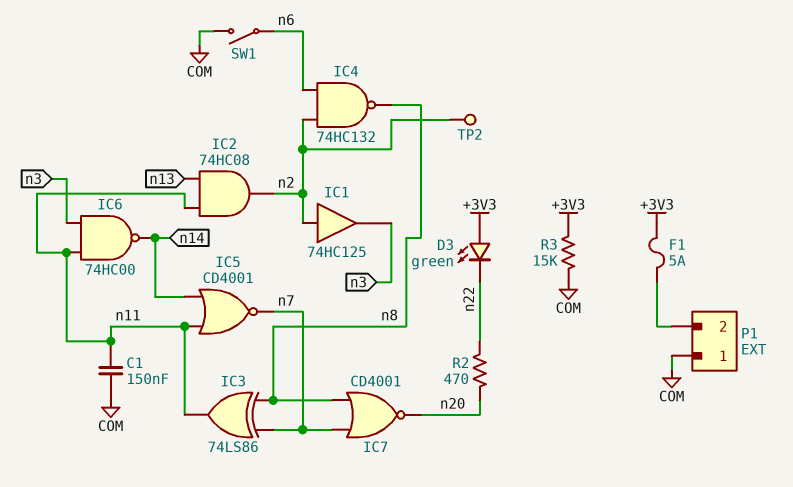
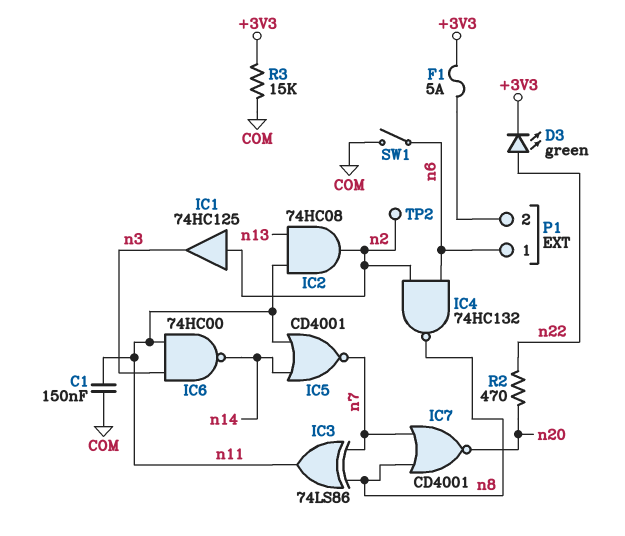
D3: LED green (A +3V3, K n22) -> LED green (A n22, K +3V3)
P1 pin 1: COM -> n6

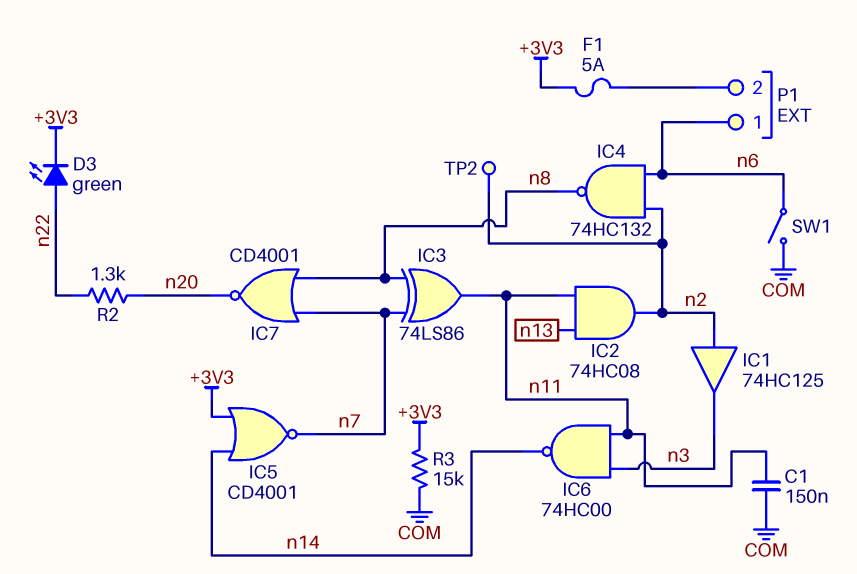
IC5: NOR CD4001 (in n11, in n14, out n7) -> NOR CD4001 (in +3V3, in n14, out n7)
R2: 470 (n20, n22) -> 1.3k (n20, n22)

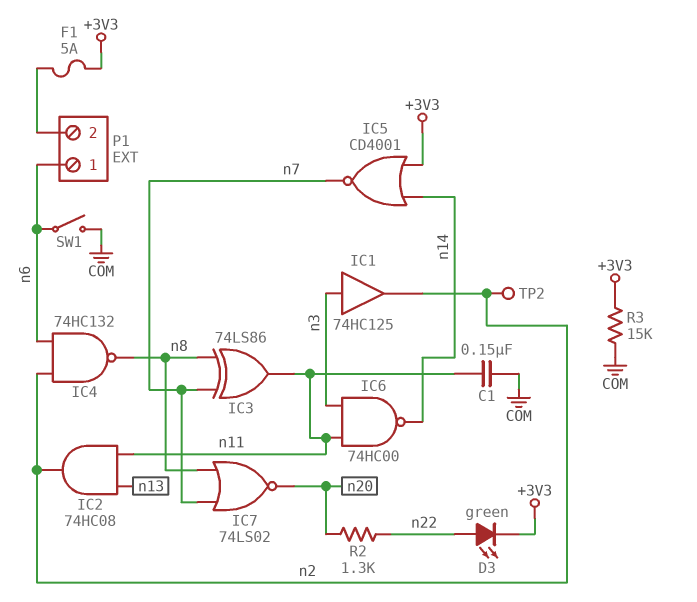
IC1: buffer 74HC125 (in n2, out n3) -> buffer 74HC125 (in n3, out n2)
IC7: NOR CD4001 (in n7, in n8, out n20) -> NOR 74LS02 (in n7, in n8, out n20)

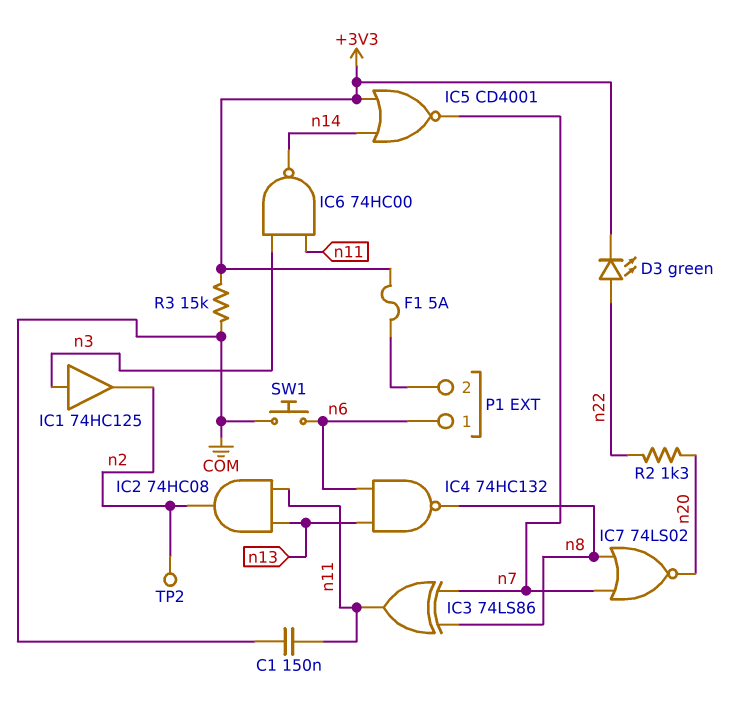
IC4: NAND 74HC132 (in n2, in n6, out n8) -> NAND 74HC132 (in n6, in n13, out n8)
SW1: switch (COM, n6) -> button (COM, n6)

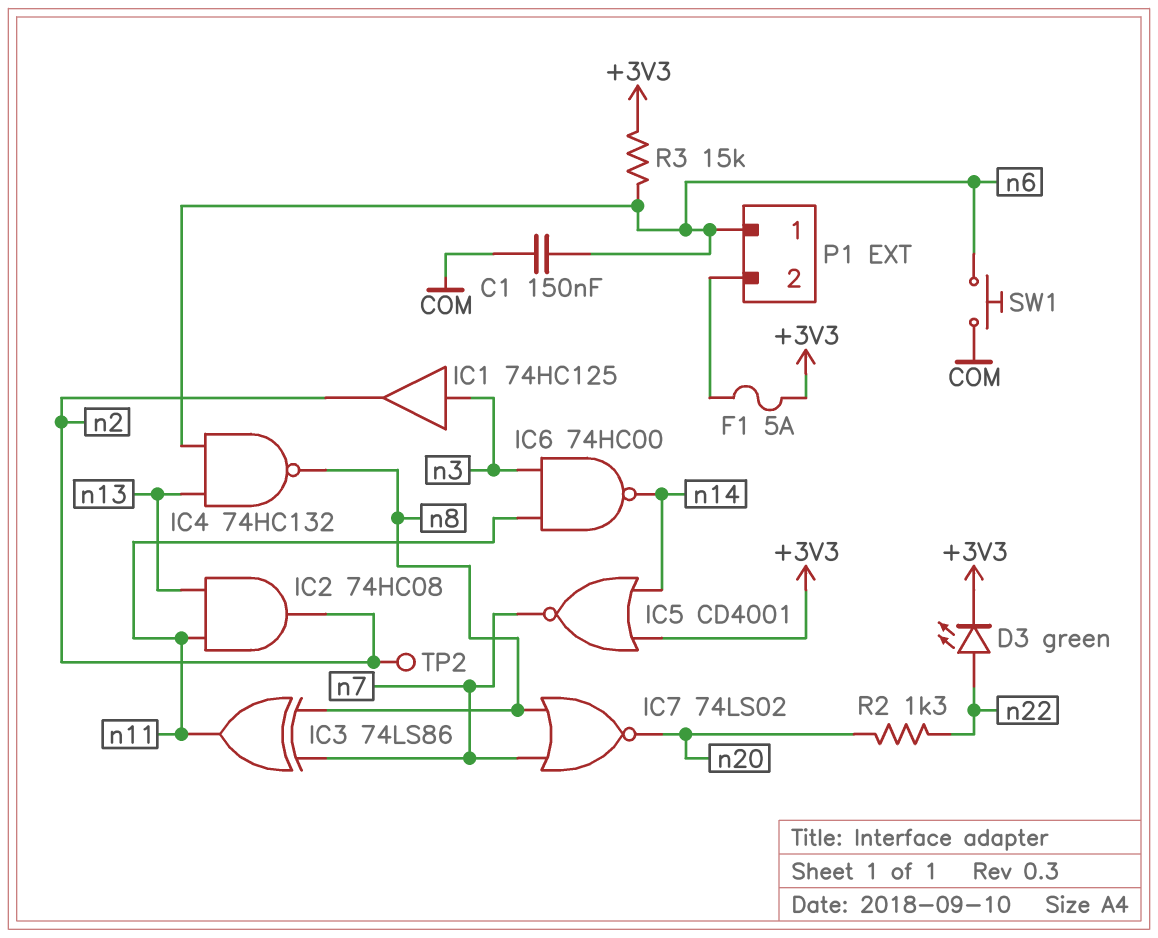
C1: 150nF (COM, n11) -> 150nF (COM, n6)
R3: 15k (+3V3, COM) -> 15k (+3V3, n6)

